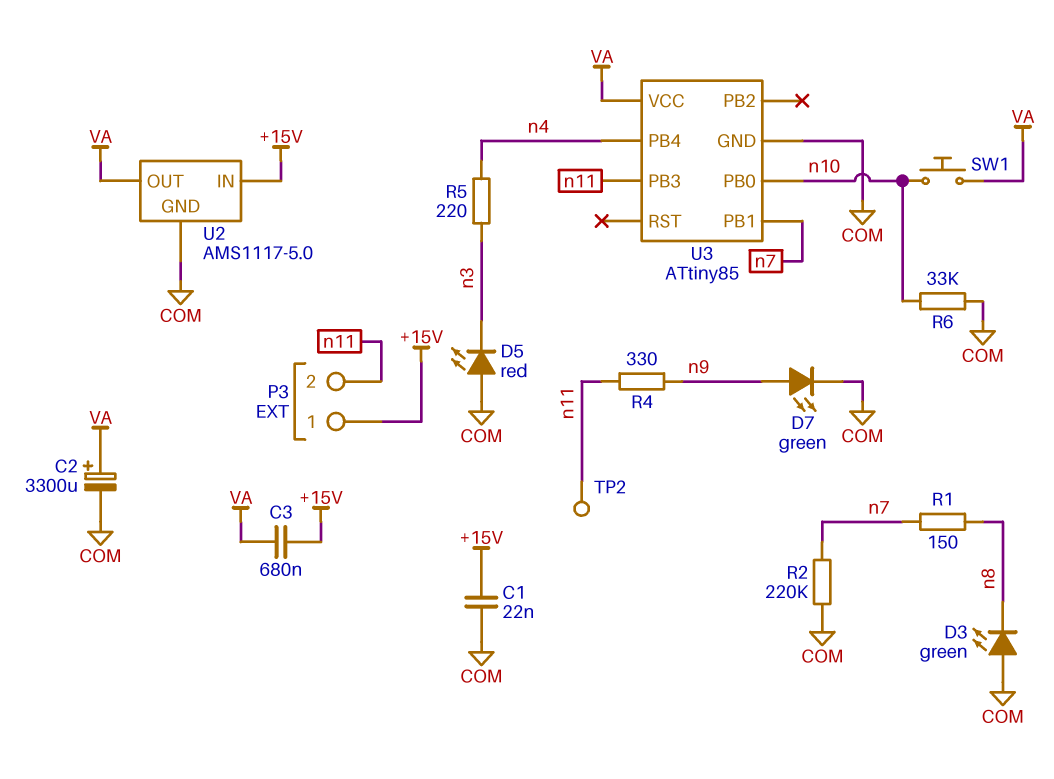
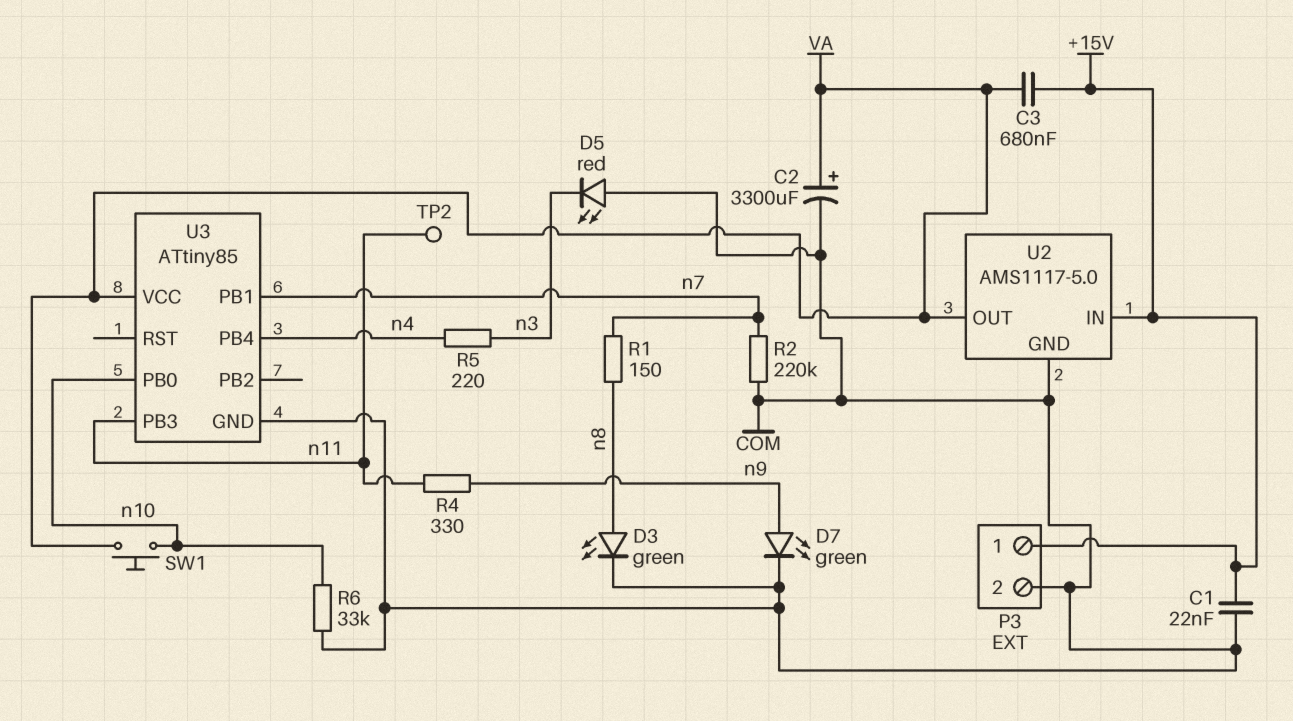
D3: LED green (A COM, K n8) -> LED green (A n8, K COM)
P3 pin 2: n11 -> COM

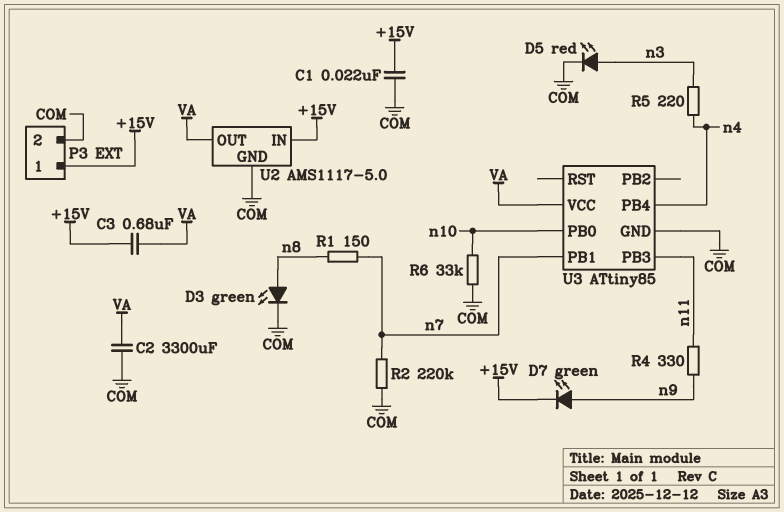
C2: 3300uF (plus VA, minus COM) -> 3300uF (COM, VA)
D5: LED red (A COM, K n3) -> LED red (A n3, K COM)
D7: LED green (A n9, K COM) -> LED green (A n9, K +15V)
SW1: button (VA, n10) -> none
TP2: test point (n11) -> none

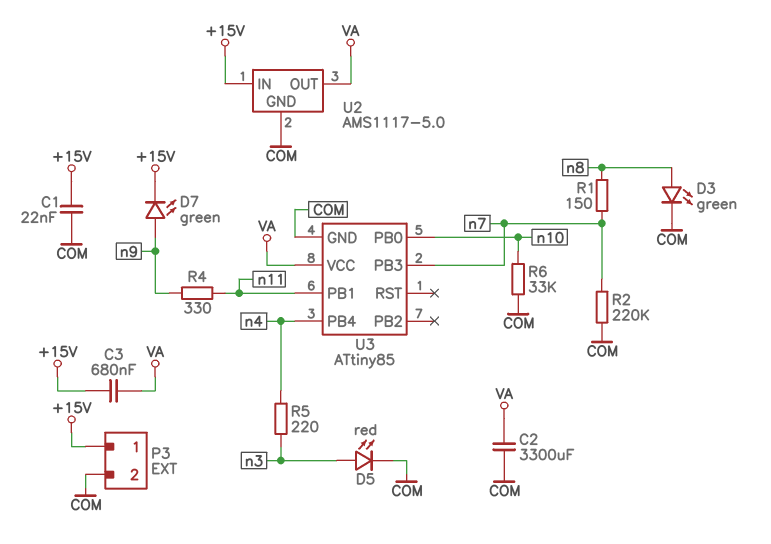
U3 pin PB1: n7 -> n11
U3 pin PB3: n11 -> n7

